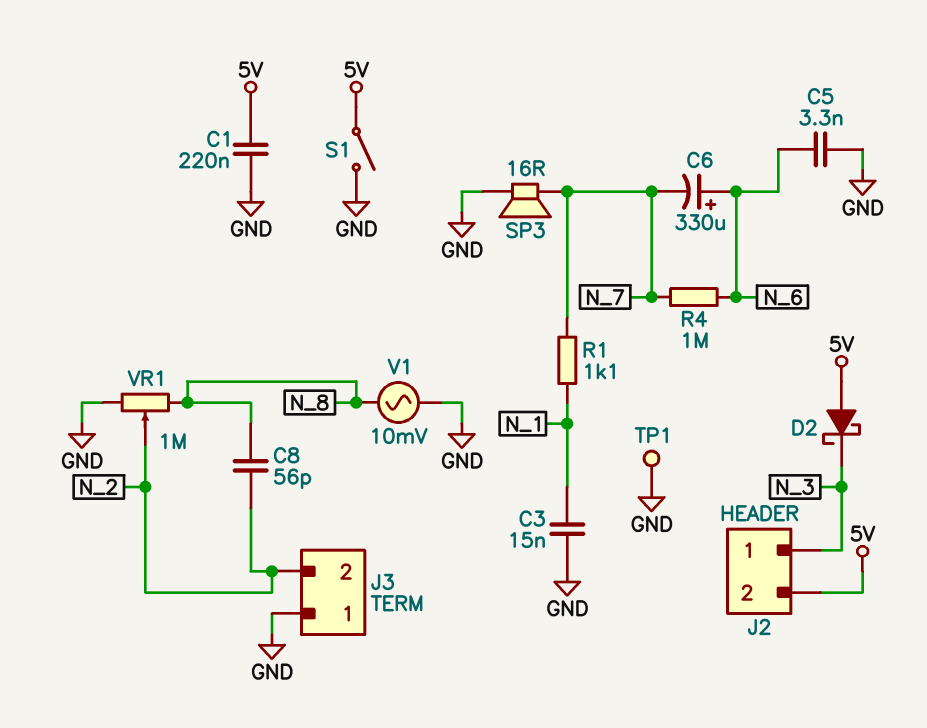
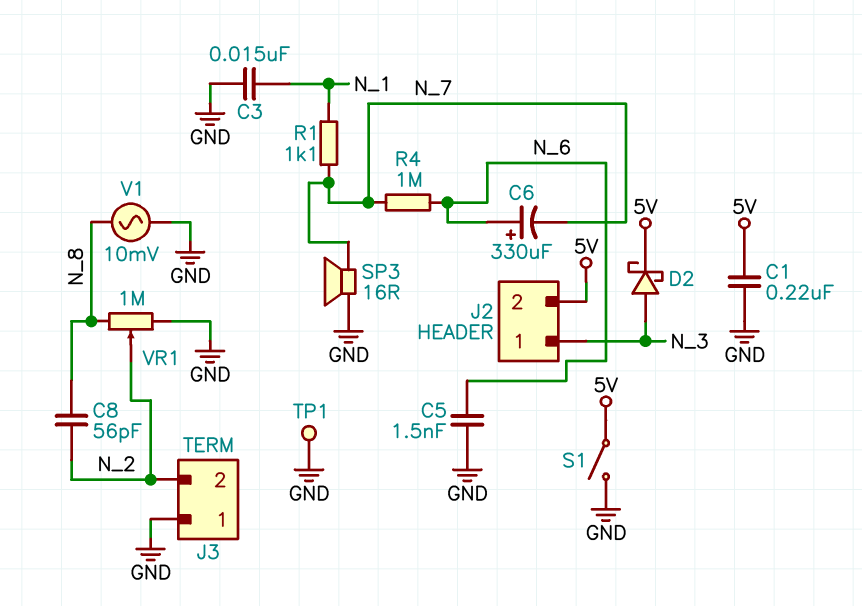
C5: 3.3nF (GND, N_6) -> 1.5nF (GND, N_6)
D2: schottky (A 5V, K N_3) -> schottky (A N_3, K 5V)

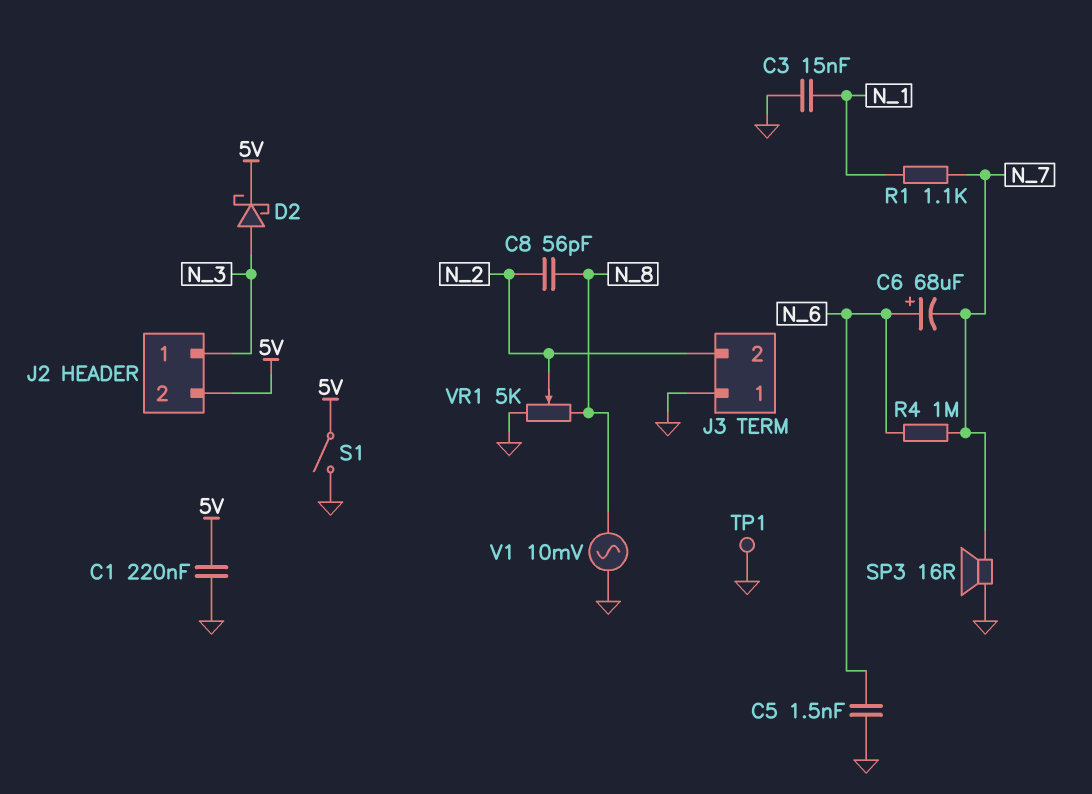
C6: 330uF (plus N_6, minus N_7) -> 68uF (plus N_6, minus N_7)
VR1: 1M (GND, N_8, wiper N_2) -> 5k (GND, N_8, wiper N_2)

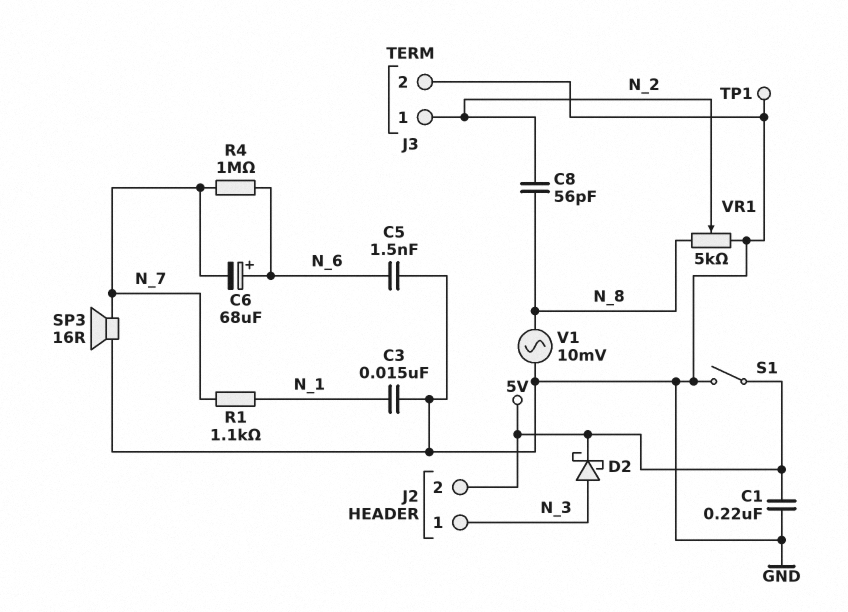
J3 pin 1: GND -> N_2
J3 pin 2: N_2 -> GND

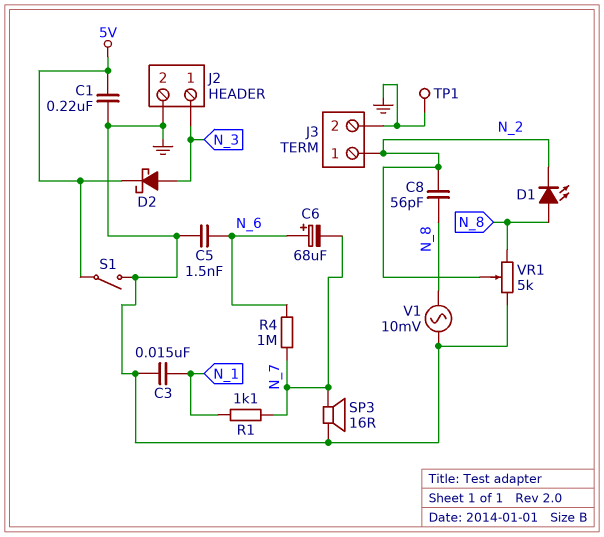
D1: none -> LED (A N_8, K N_2)
J2 pin 2: 5V -> GND

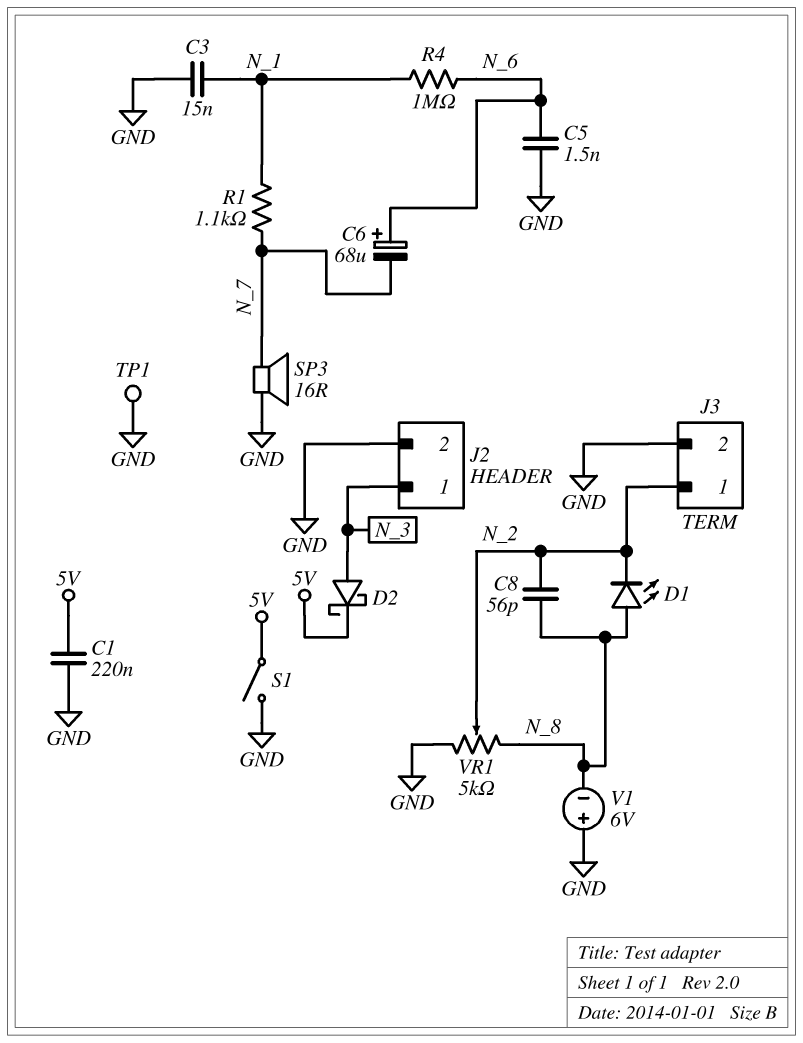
R4: 1M (N_6, N_7) -> 1M (N_1, N_6)
V1: AC 10mV (GND, N_8) -> 6V (plus GND, minus N_8)

